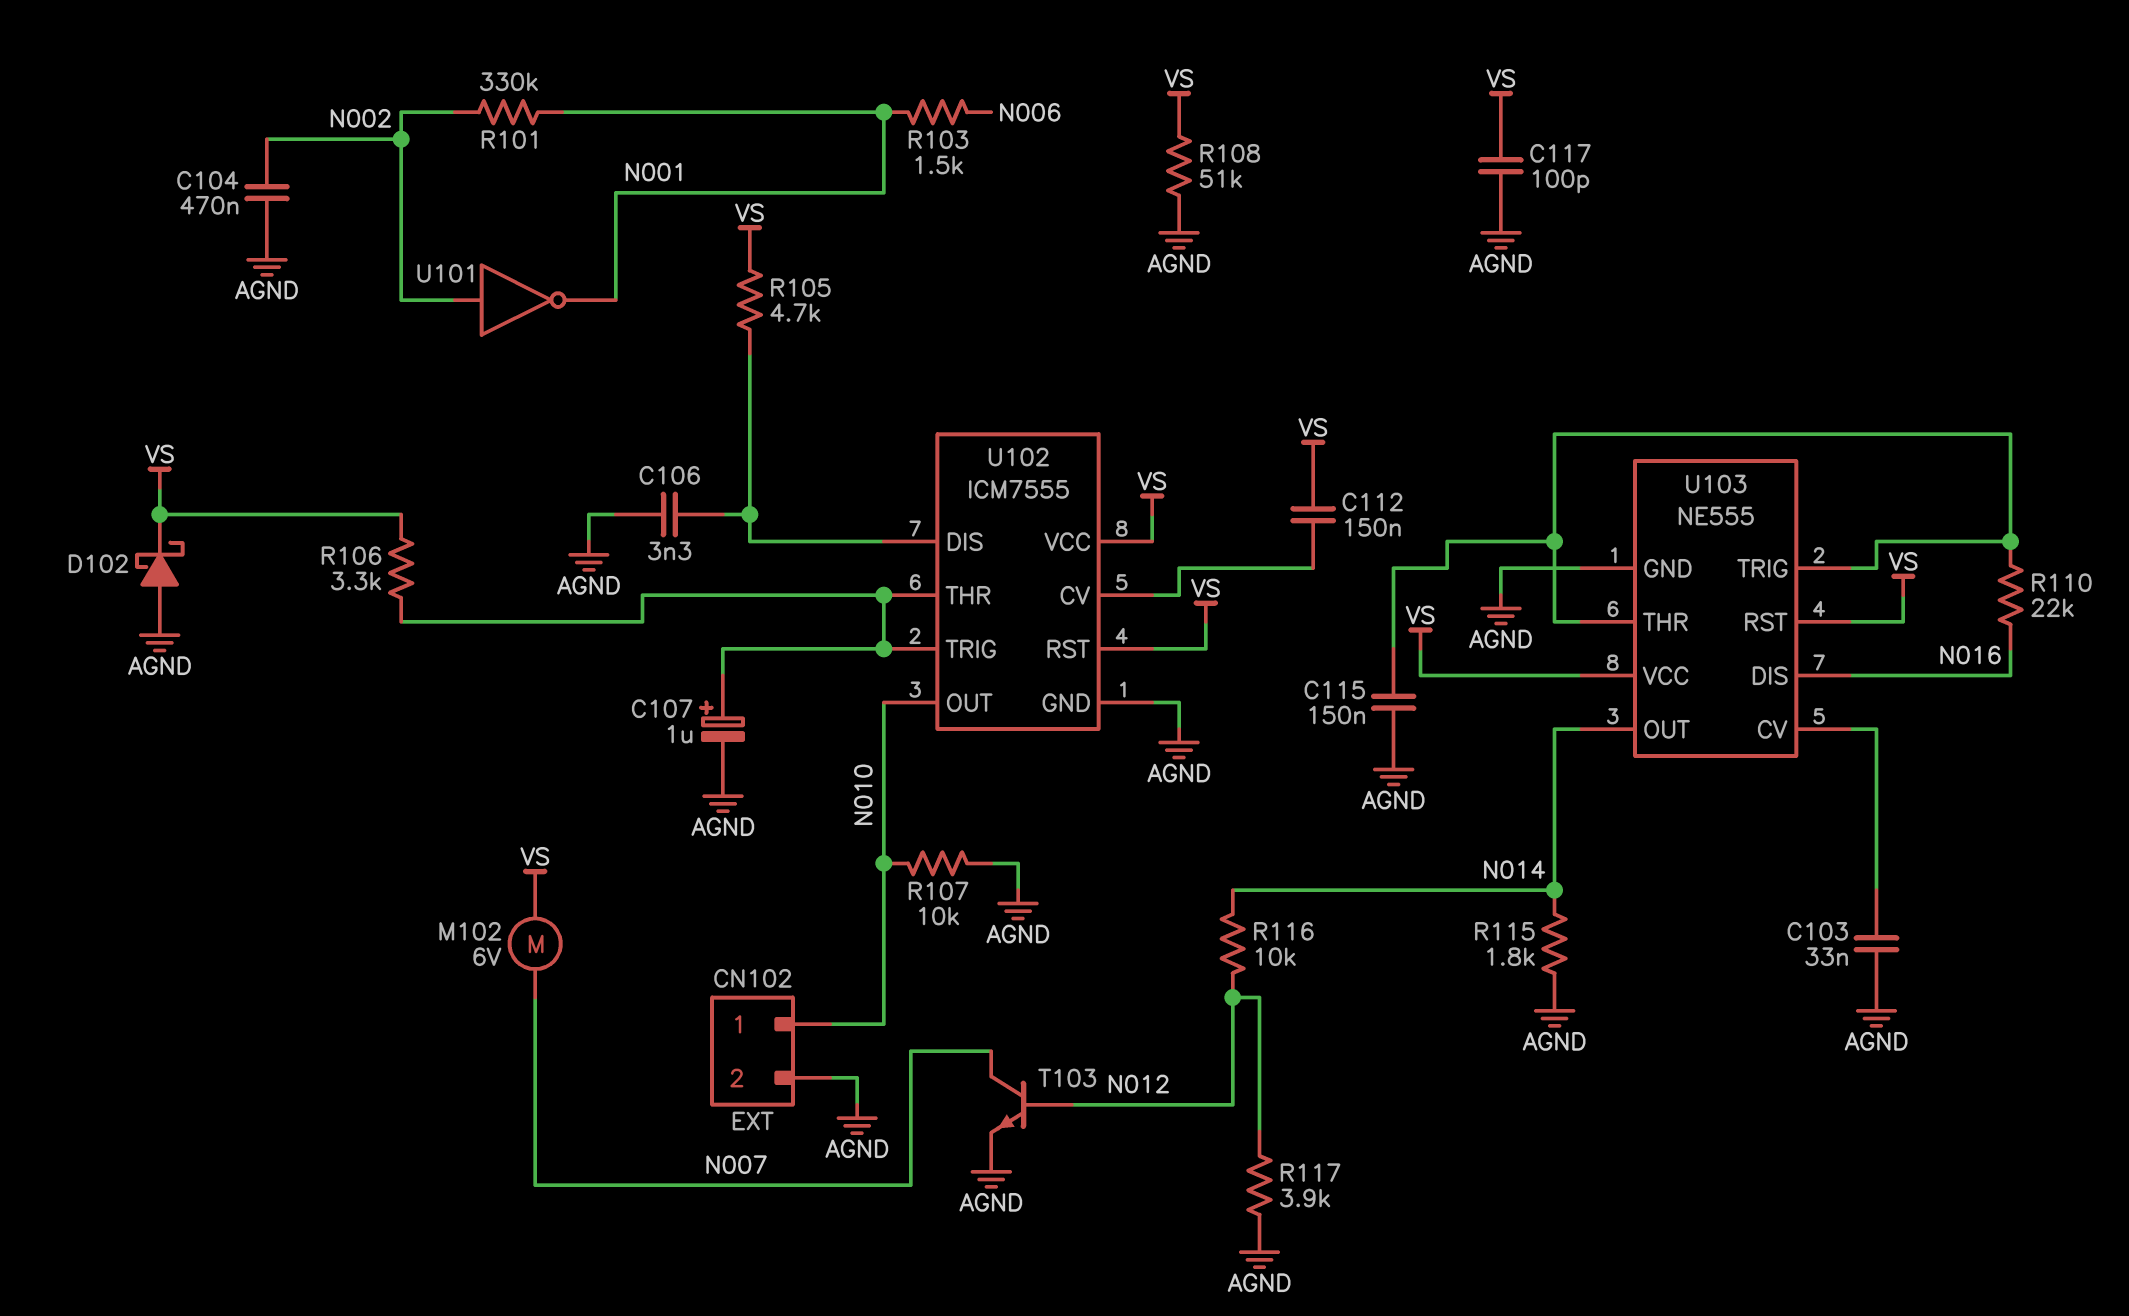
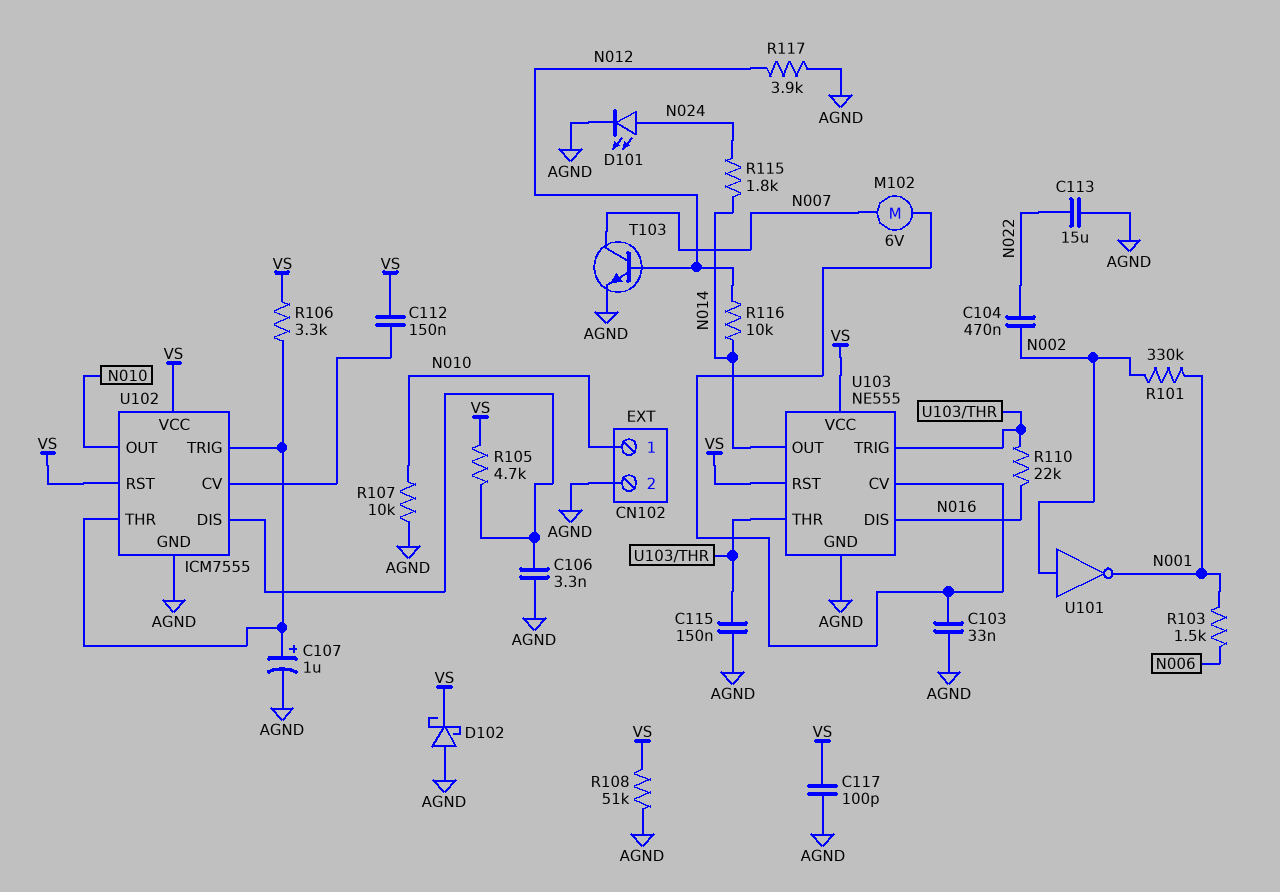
C104: 470nF (AGND, N002) -> 470nF (N002, N022)
C113: none -> 15uF (AGND, N022)
D101: none -> LED (A N024, K AGND)
M102: motor 6V (N007, VS) -> motor 6V (N007, U103/CV)
R115: 1.8k (AGND, N014) -> 1.8k (N014, N024)

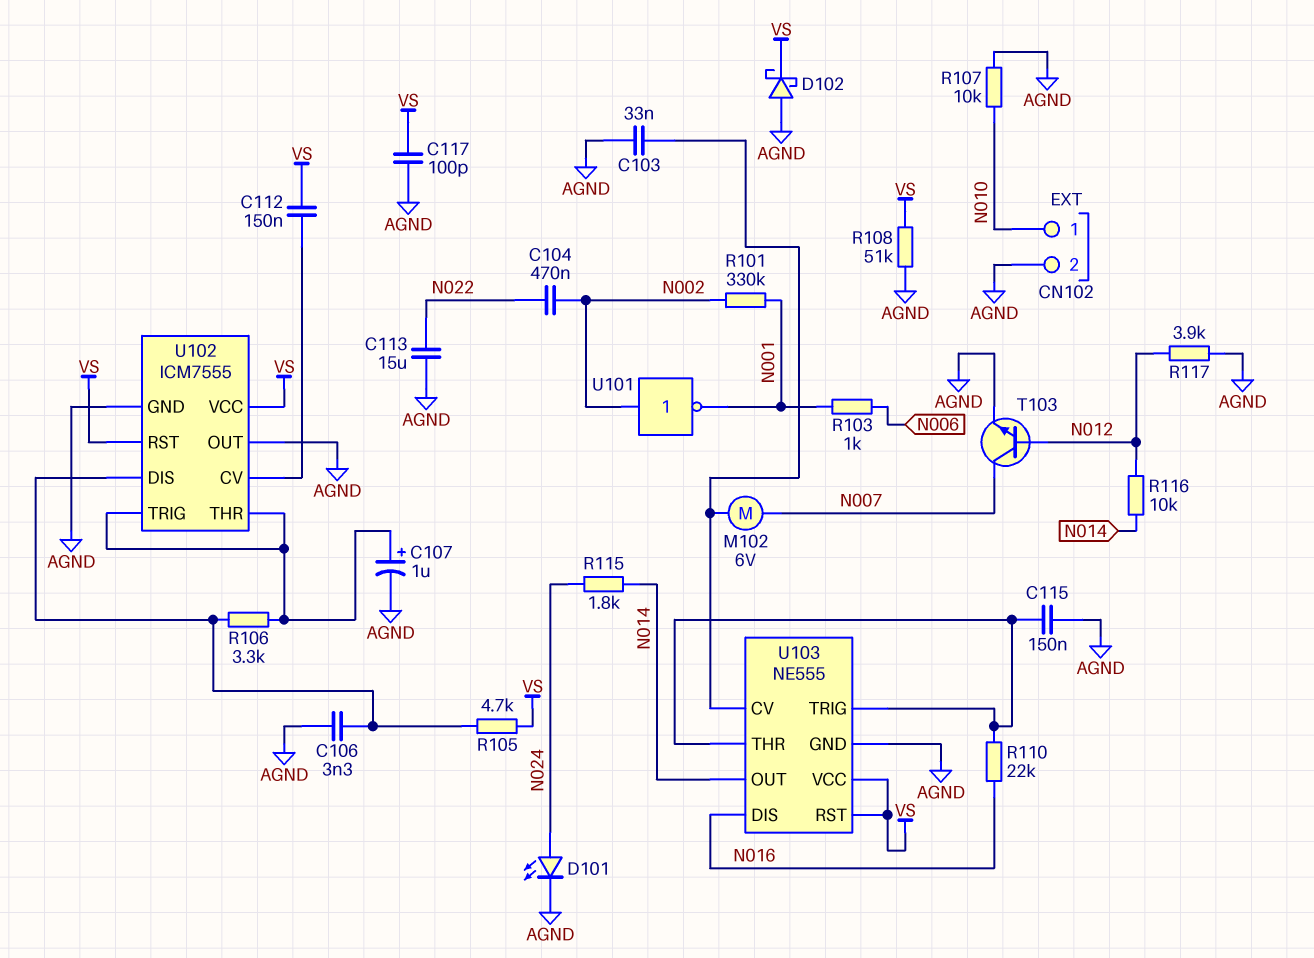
R103: 1.5k (N001, N006) -> 1k (N001, N006)
R106: 3.3k (U102/THR, VS) -> 3.3k (U102/DIS, U102/THR)
U102 pin OUT: N010 -> AGND

